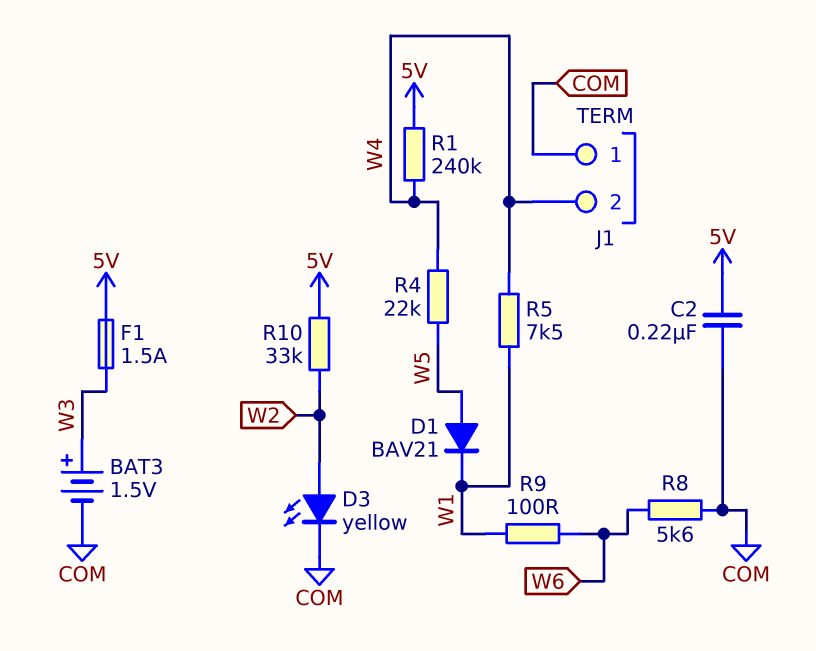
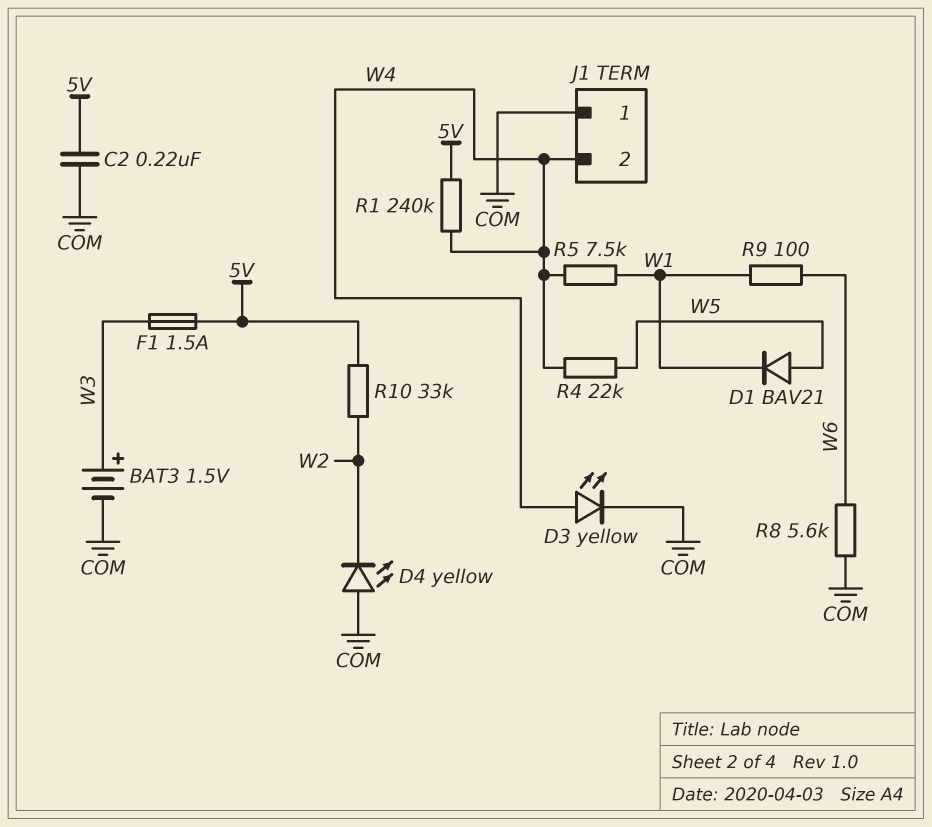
D3: LED yellow (A W2, K COM) -> LED yellow (A W4, K COM)
D4: none -> LED yellow (A COM, K W2)

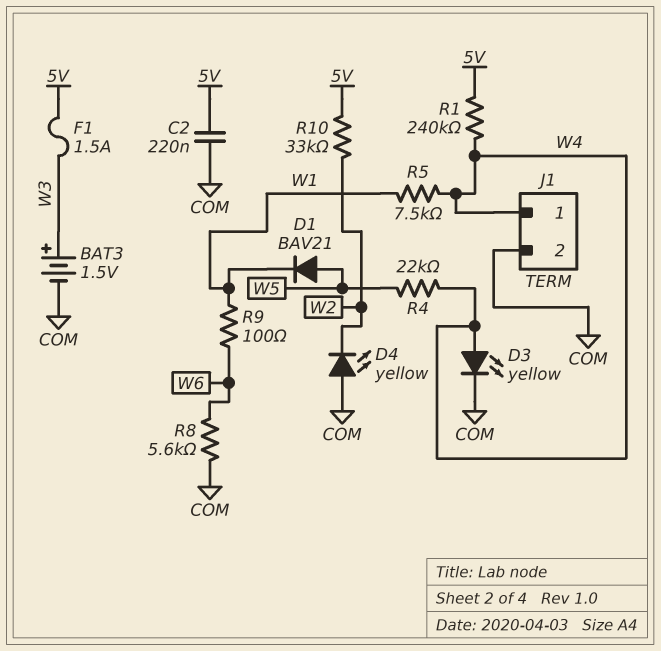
J1 pin 1: COM -> W4
J1 pin 2: W4 -> COM

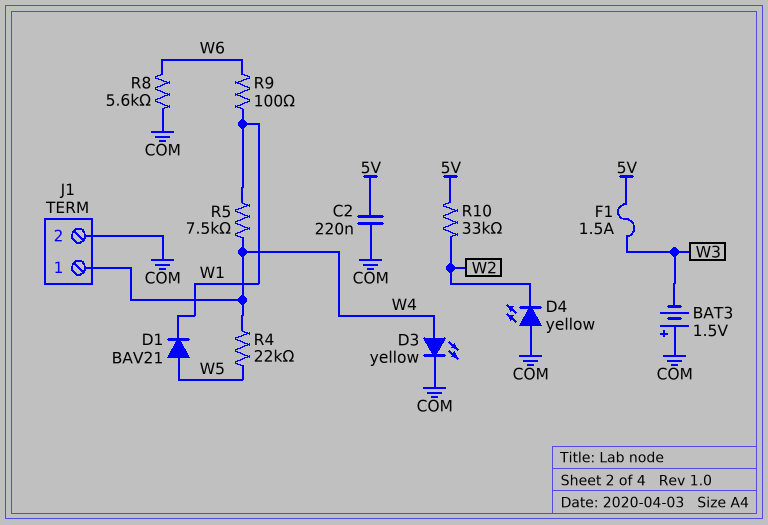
BAT3: 1.5V (plus W3, minus COM) -> 1.5V (plus COM, minus W3)
R1: 240k (5V, W4) -> none

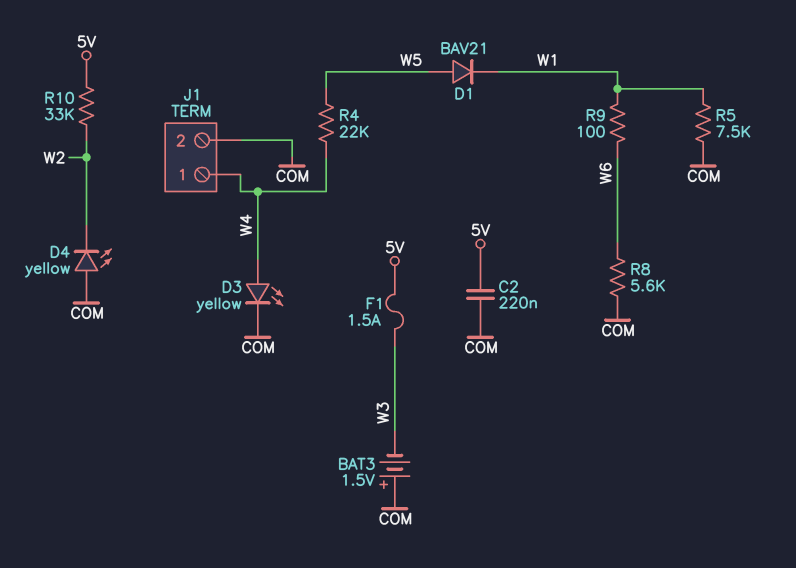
R5: 7.5k (W1, W4) -> 7.5k (COM, W1)

